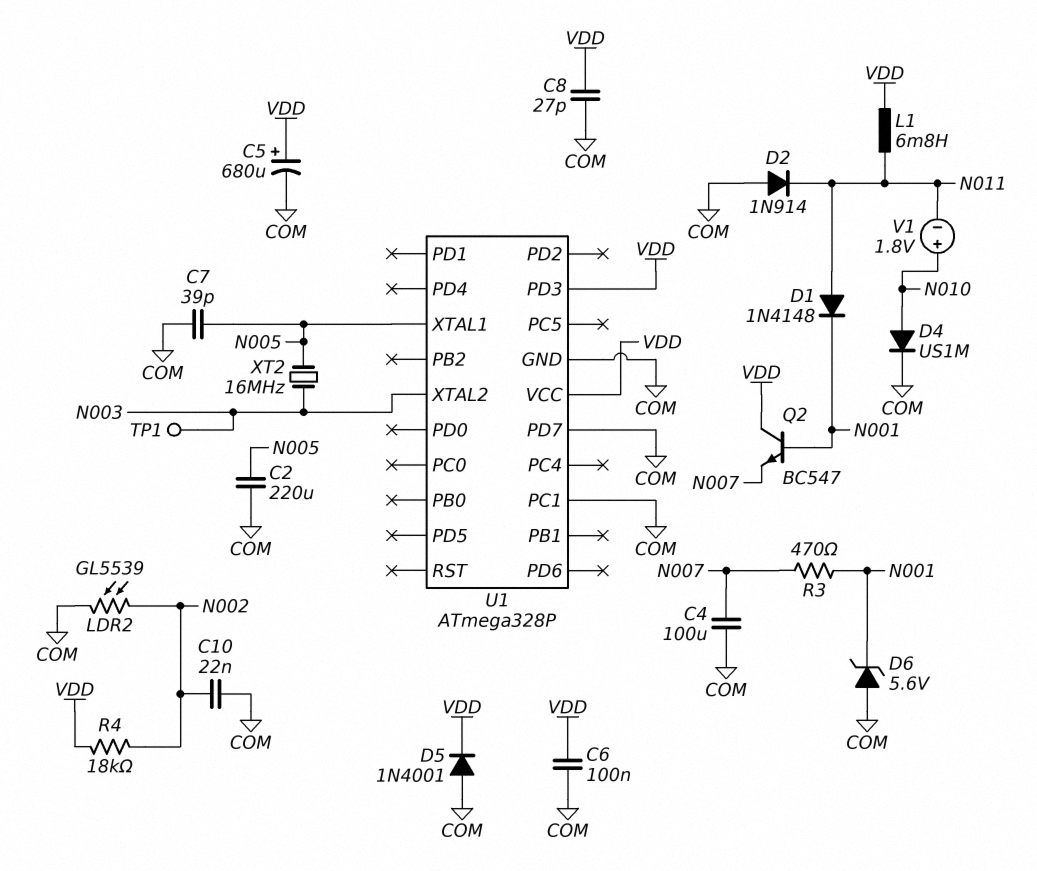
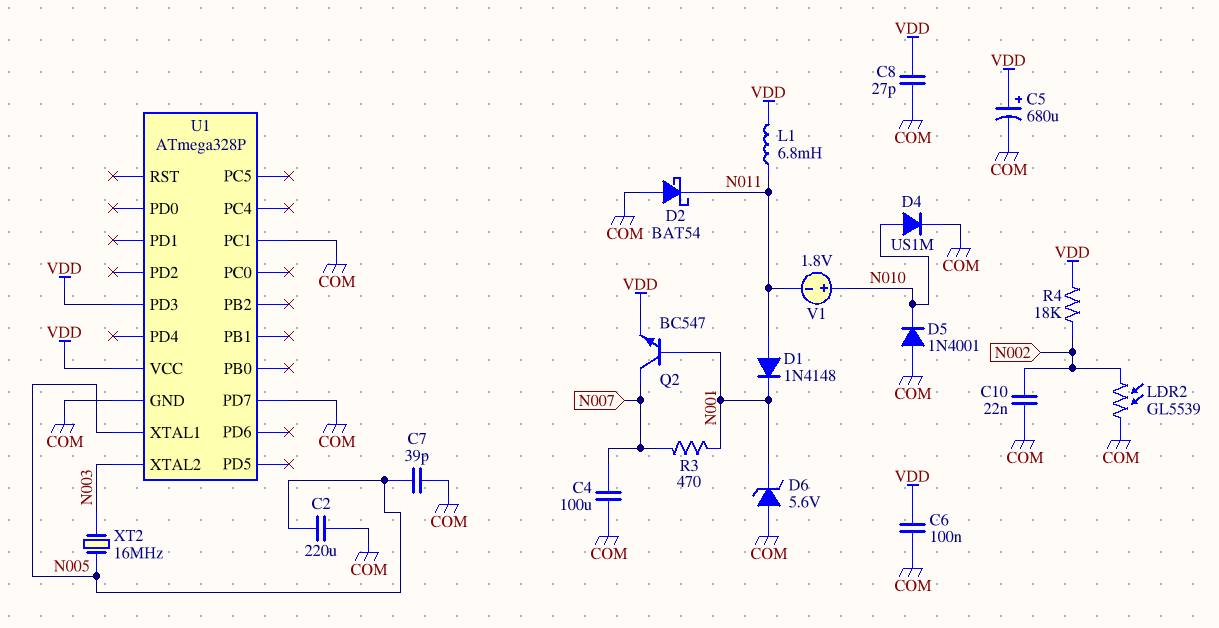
D2: diode 1N914 (A COM, K N011) -> schottky BAT54 (A COM, K N011)
D5: diode 1N4001 (A COM, K VDD) -> diode 1N4001 (A COM, K N010)
Q2: NPN BC547 (B N001, C VDD, E N007) -> NPN BC547 (B N001, C N007, E VDD)
TP1: test point (N003) -> none

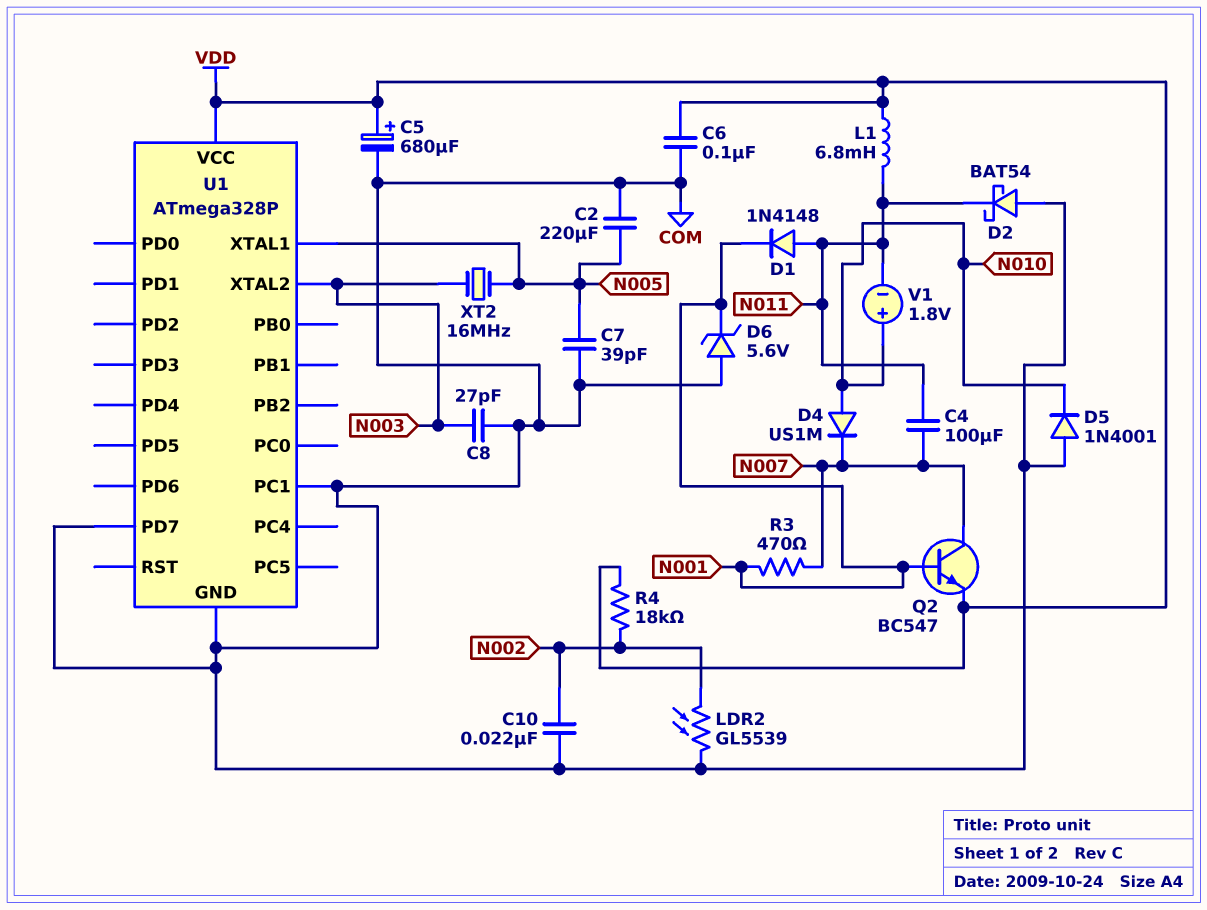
C4: 100uF (COM, N007) -> 100uF (N007, N011)
C8: 27pF (COM, VDD) -> 27pF (COM, N003)
D4: diode US1M (A N010, K COM) -> diode US1M (A N010, K N007)
U1 pin PD3: VDD -> none

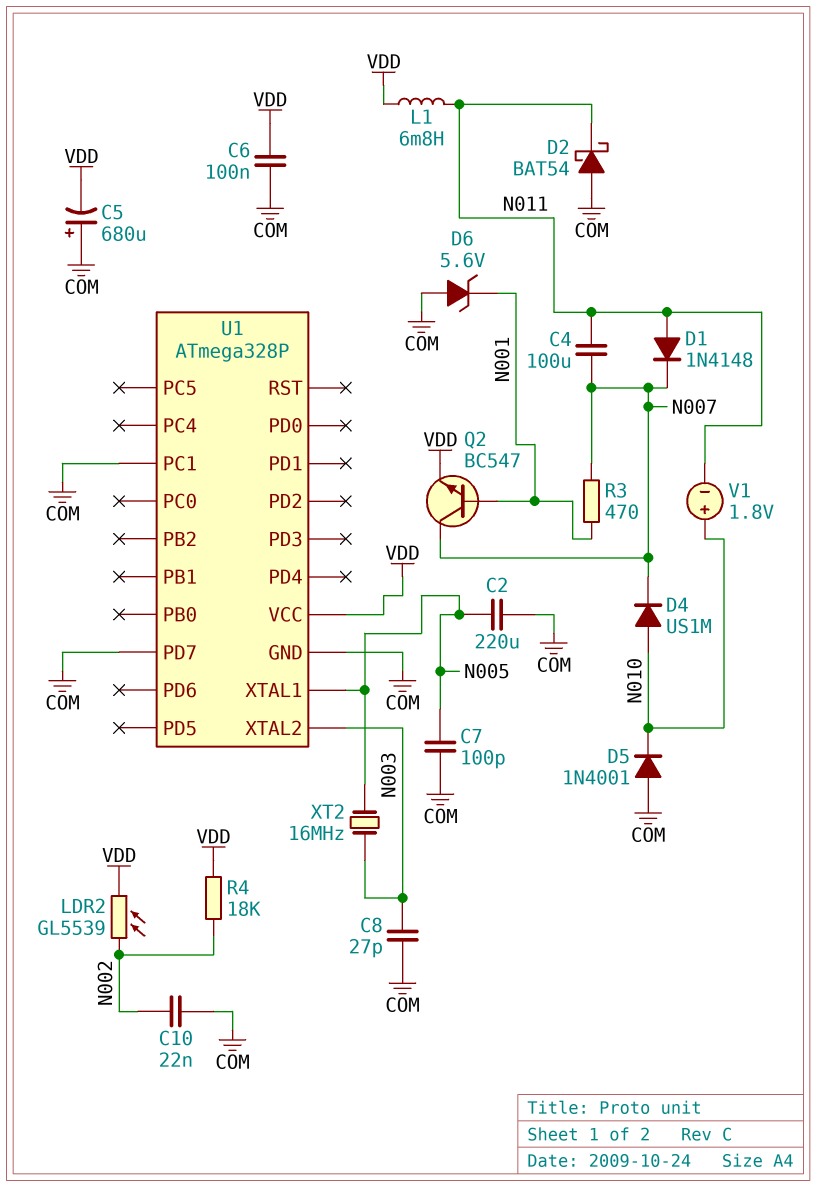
C5: 680uF (plus VDD, minus COM) -> 680uF (plus COM, minus VDD)
C7: 39pF (COM, N005) -> 100pF (COM, N005)
D1: diode 1N4148 (A N011, K N001) -> diode 1N4148 (A N011, K N007)
LDR2: GL5539 (COM, N002) -> GL5539 (N002, VDD)

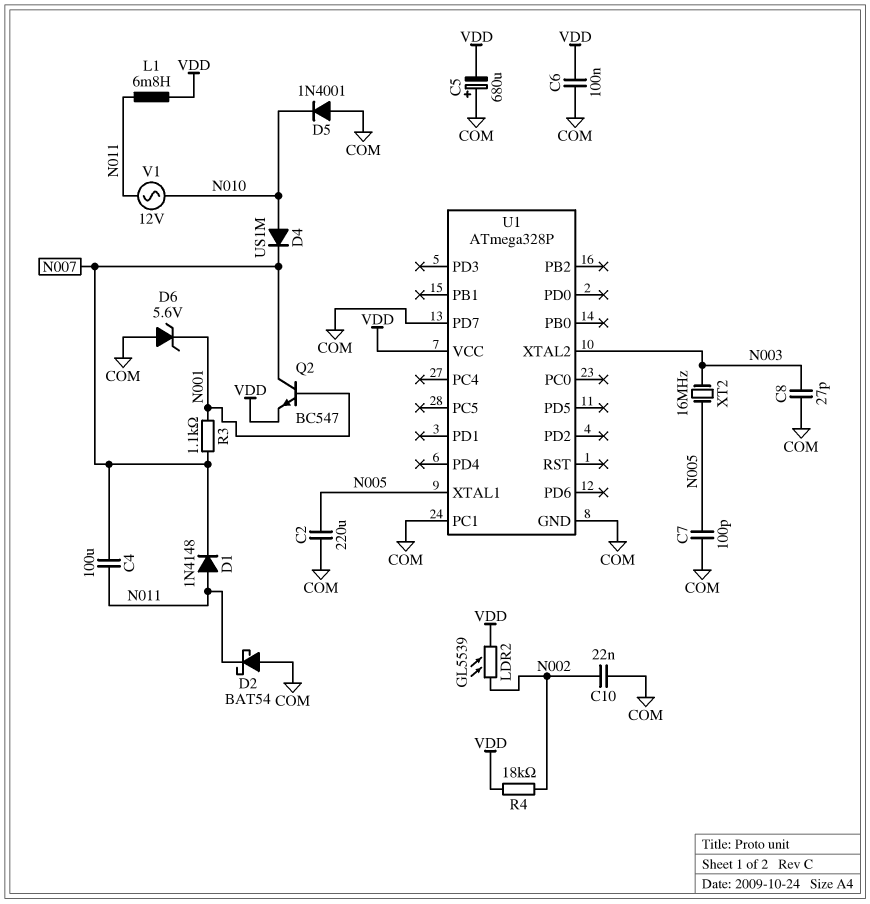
R3: 470 (N001, N007) -> 1.1k (N001, N007)
V1: 1.8V (plus N010, minus N011) -> AC 12V (N010, N011)

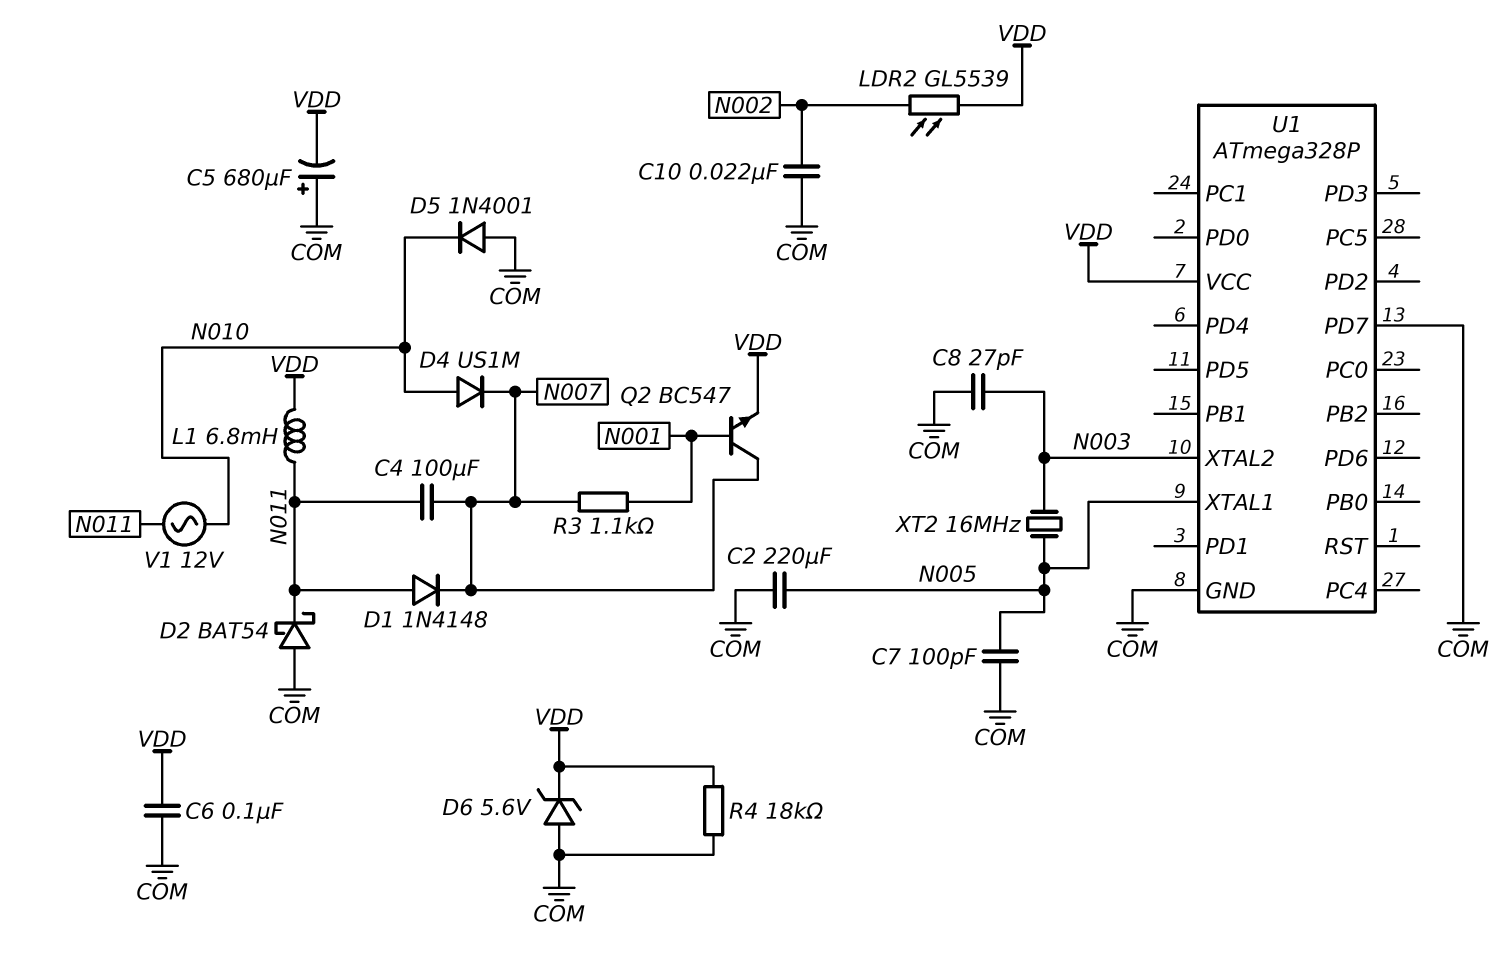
D6: zener 5.6V (A COM, K N001) -> zener 5.6V (A COM, K VDD)
R4: 18k (N002, VDD) -> 18k (COM, VDD)
U1 pin PC1: COM -> none

